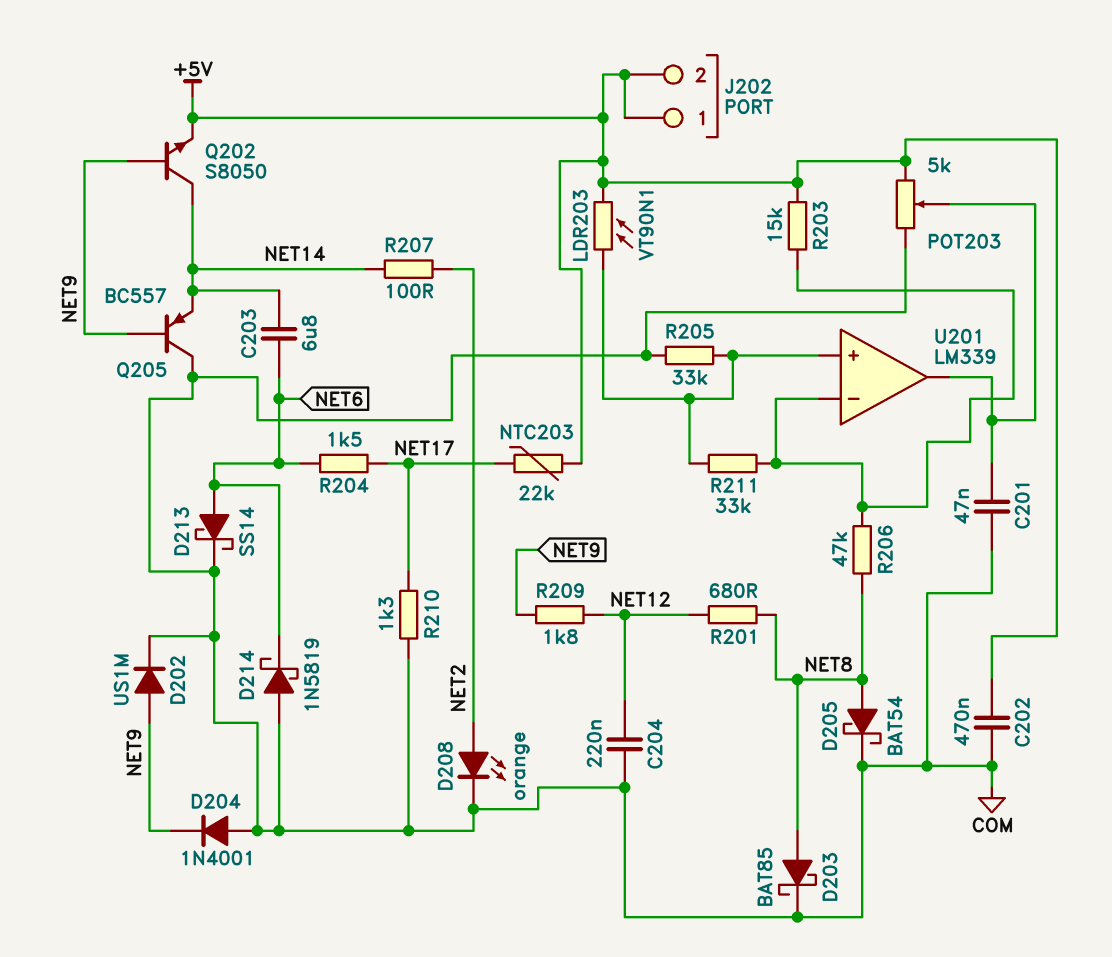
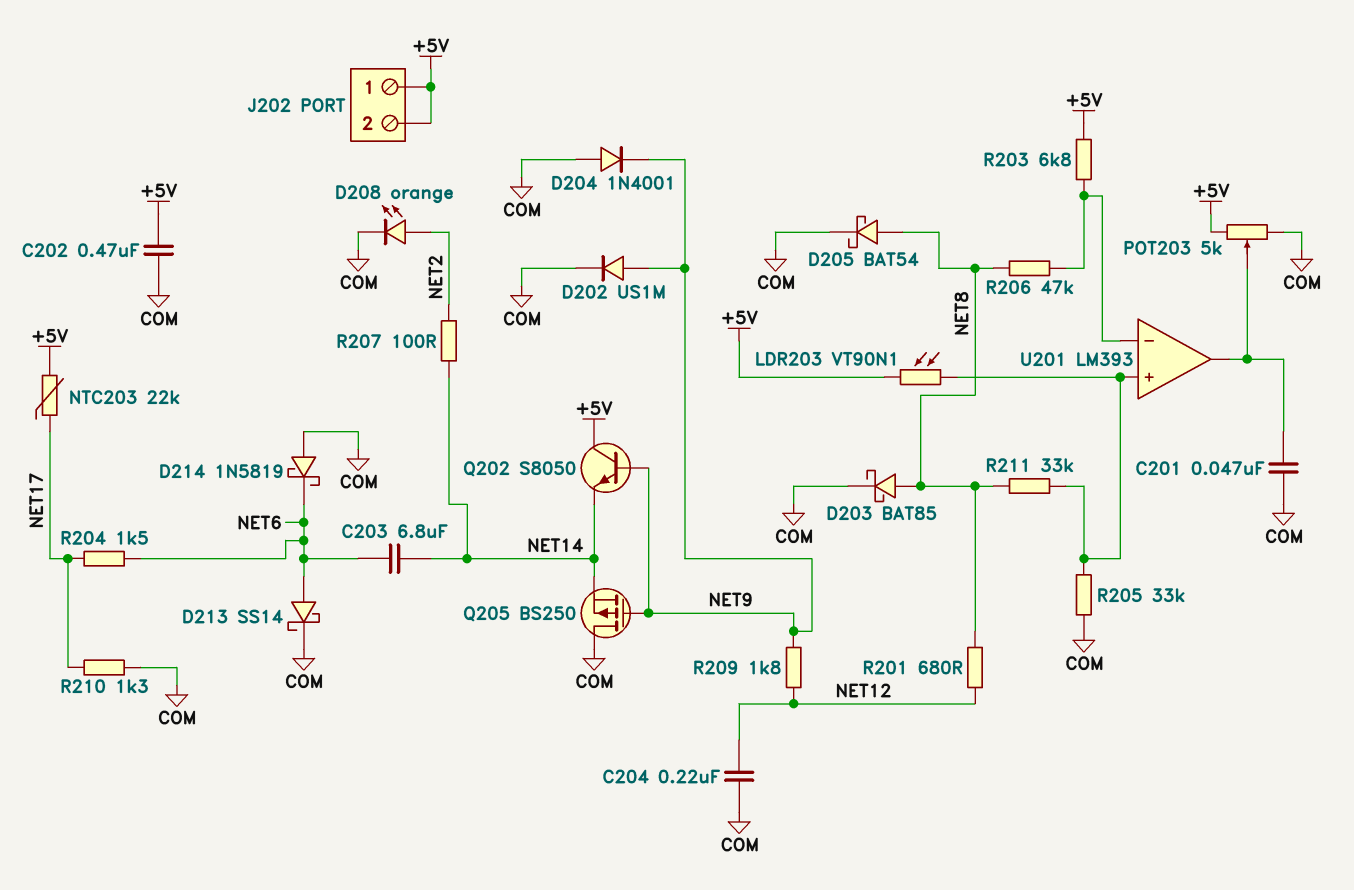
Q202: NPN S8050 (B NET9, C NET14, E +5V) -> NPN S8050 (B NET9, C +5V, E NET14)
Q205: PNP BC557 (B NET9, C COM, E NET14) -> PMOS BS250 (G NET9, D COM, S NET14)
R203: 15k (+5V, U201/in-) -> 6.8k (+5V, U201/in-)
R211: 33k (U201/in+, U201/in-) -> 33k (NET8, U201/in+)
U201: LM339 -> LM393

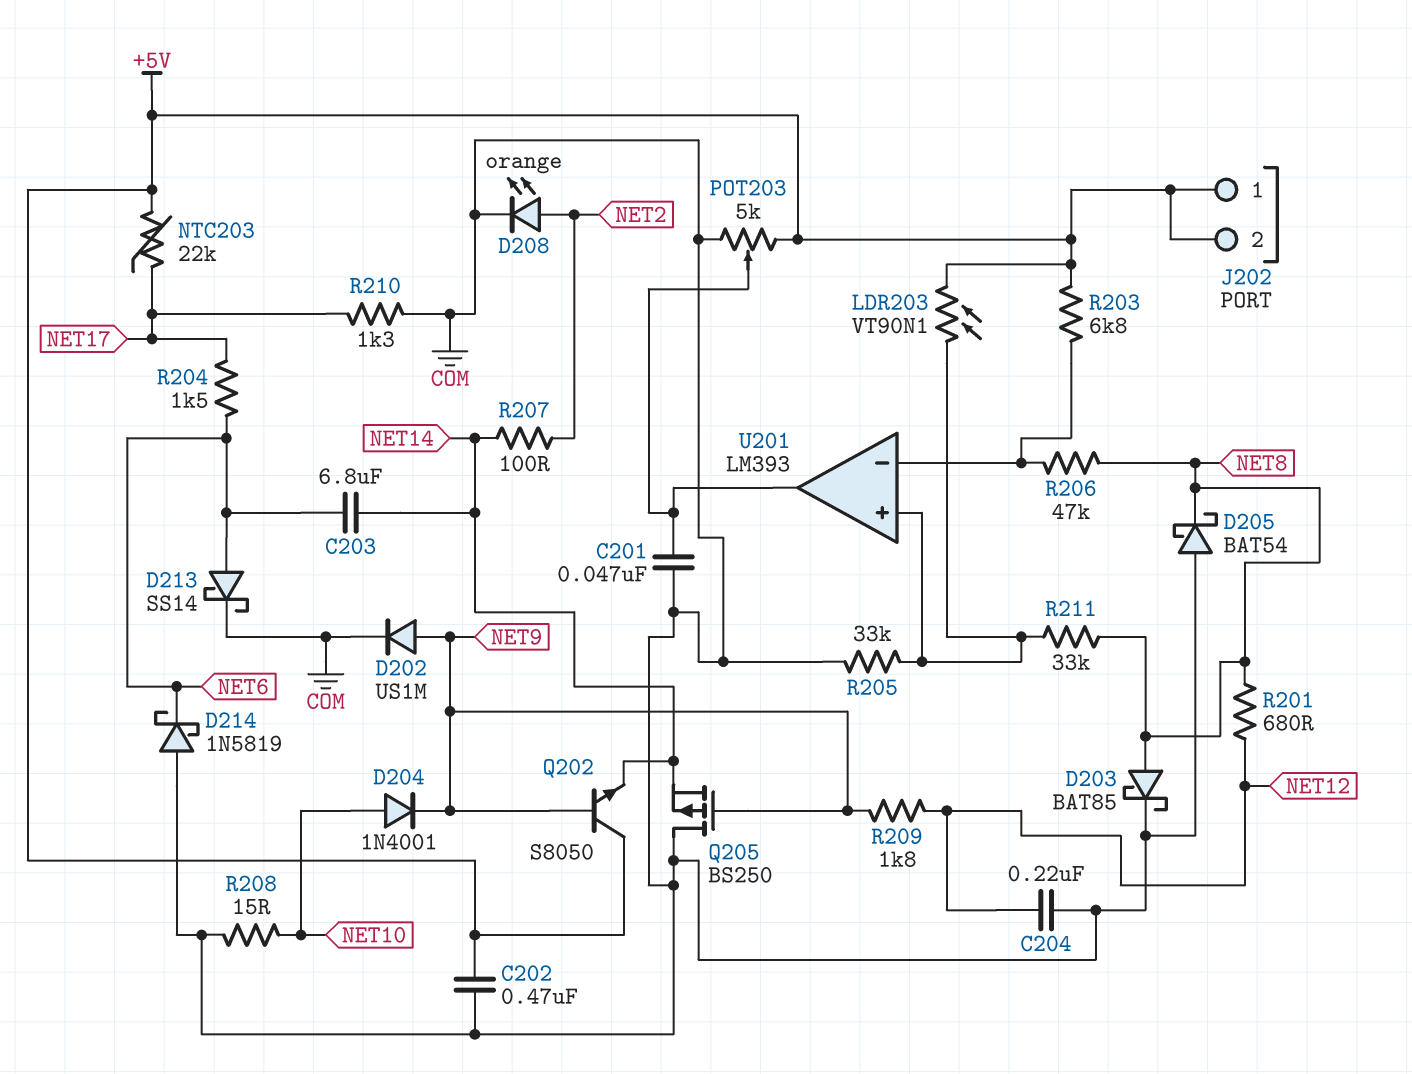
D204: diode 1N4001 (A COM, K NET9) -> diode 1N4001 (A NET10, K NET9)
D205: schottky BAT54 (A NET8, K COM) -> schottky BAT54 (A COM, K NET8)
R208: none -> 15 (COM, NET10)

